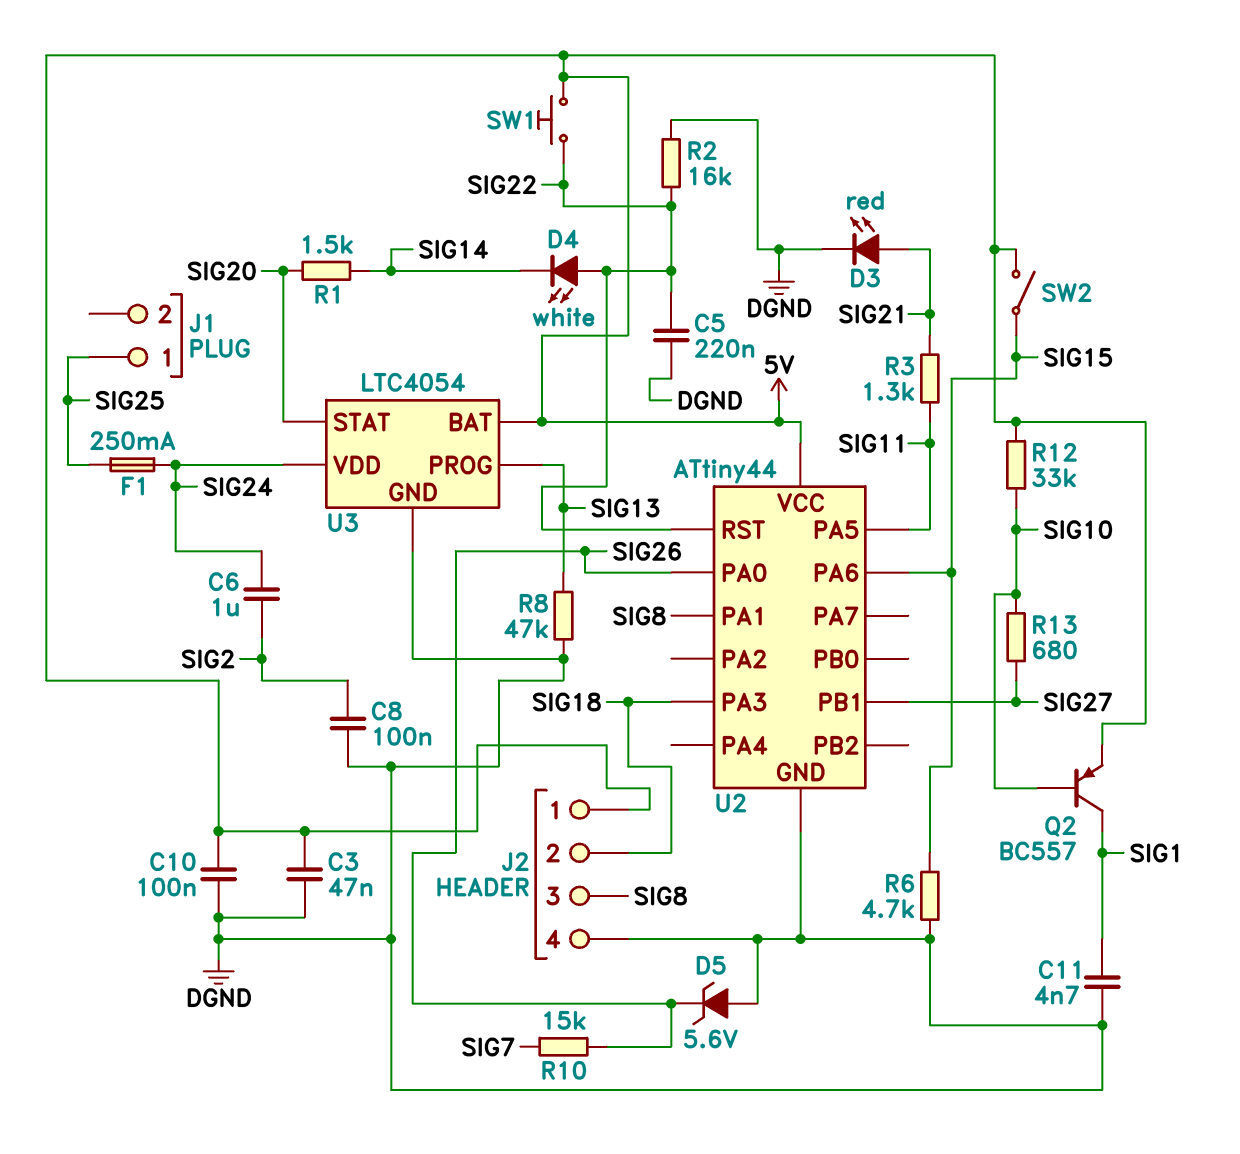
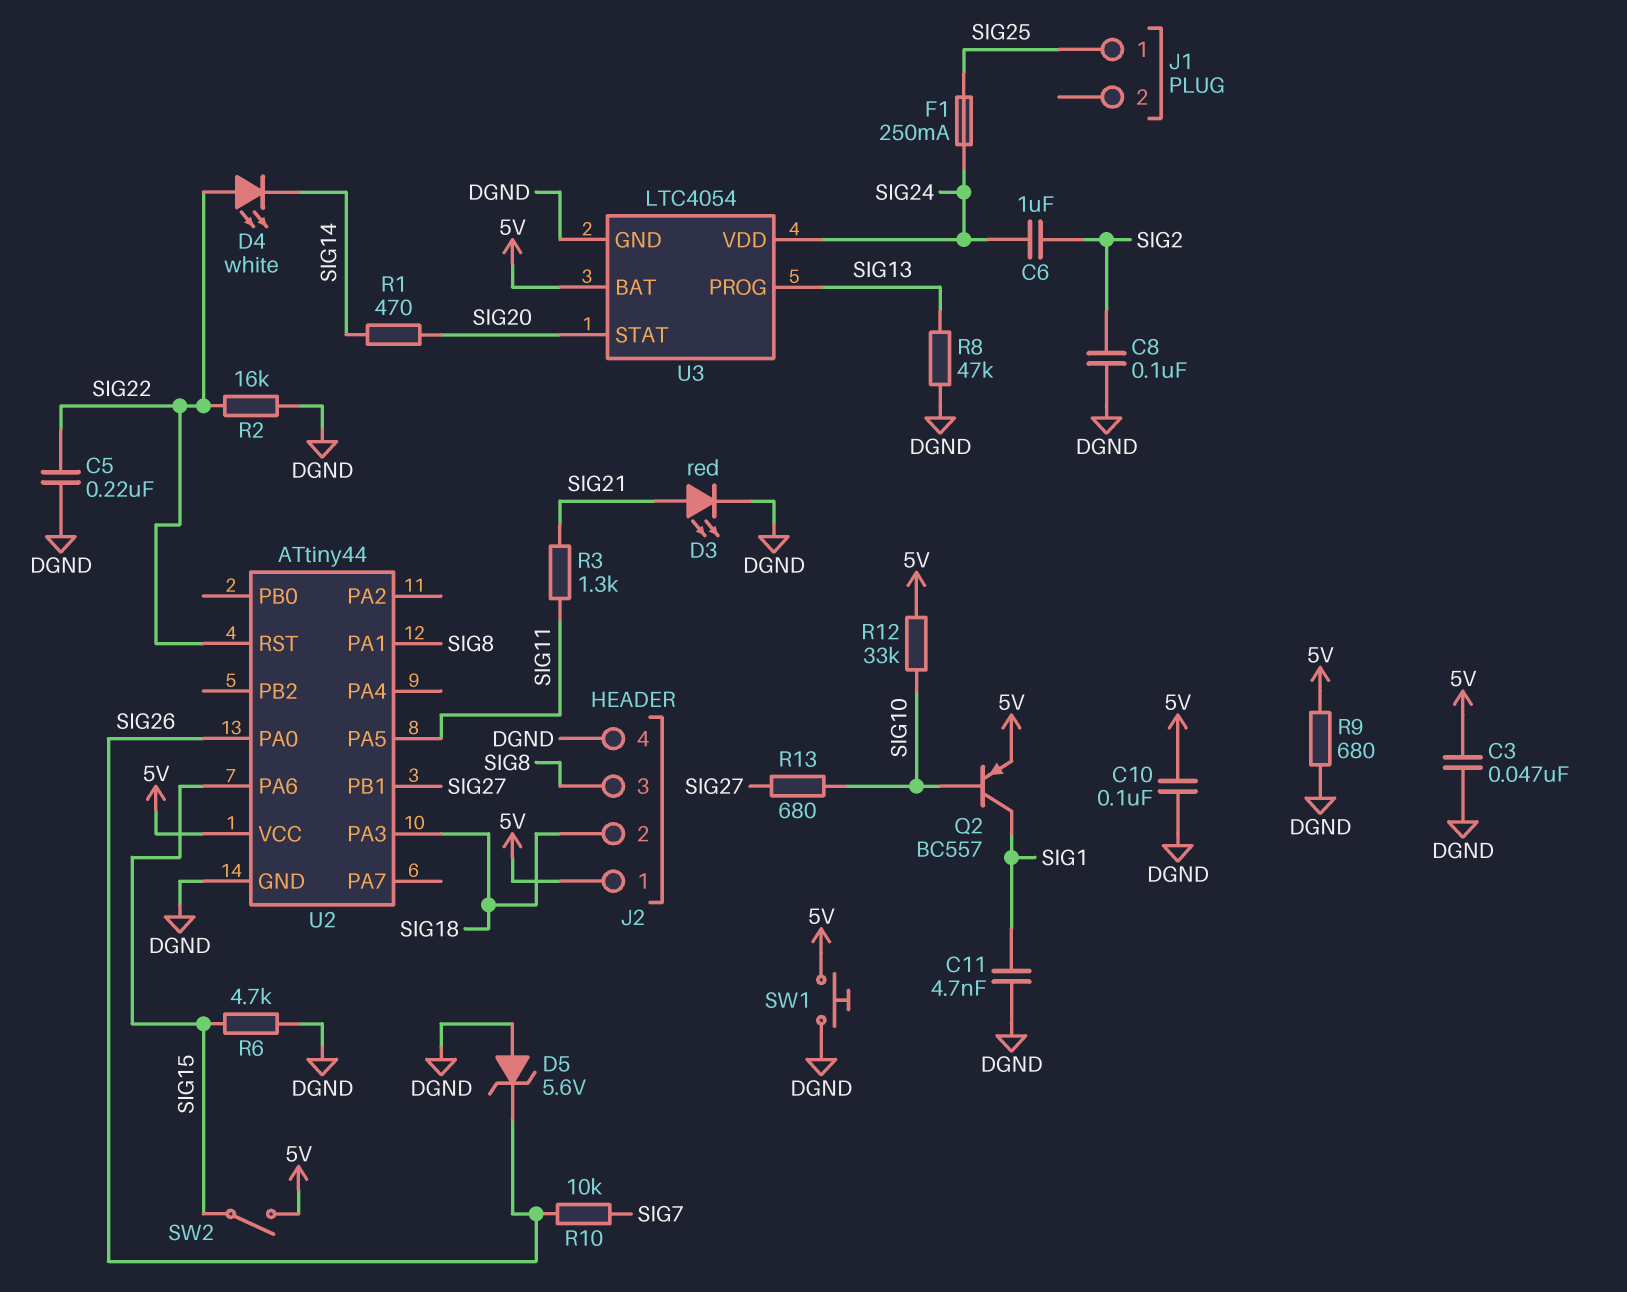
R1: 1.5k (SIG14, SIG20) -> 470 (SIG14, SIG20)
R9: none -> 680 (5V, DGND)
R10: 15k (SIG7, SIG26) -> 10k (SIG7, SIG26)
SW1: button (5V, SIG22) -> button (5V, DGND)

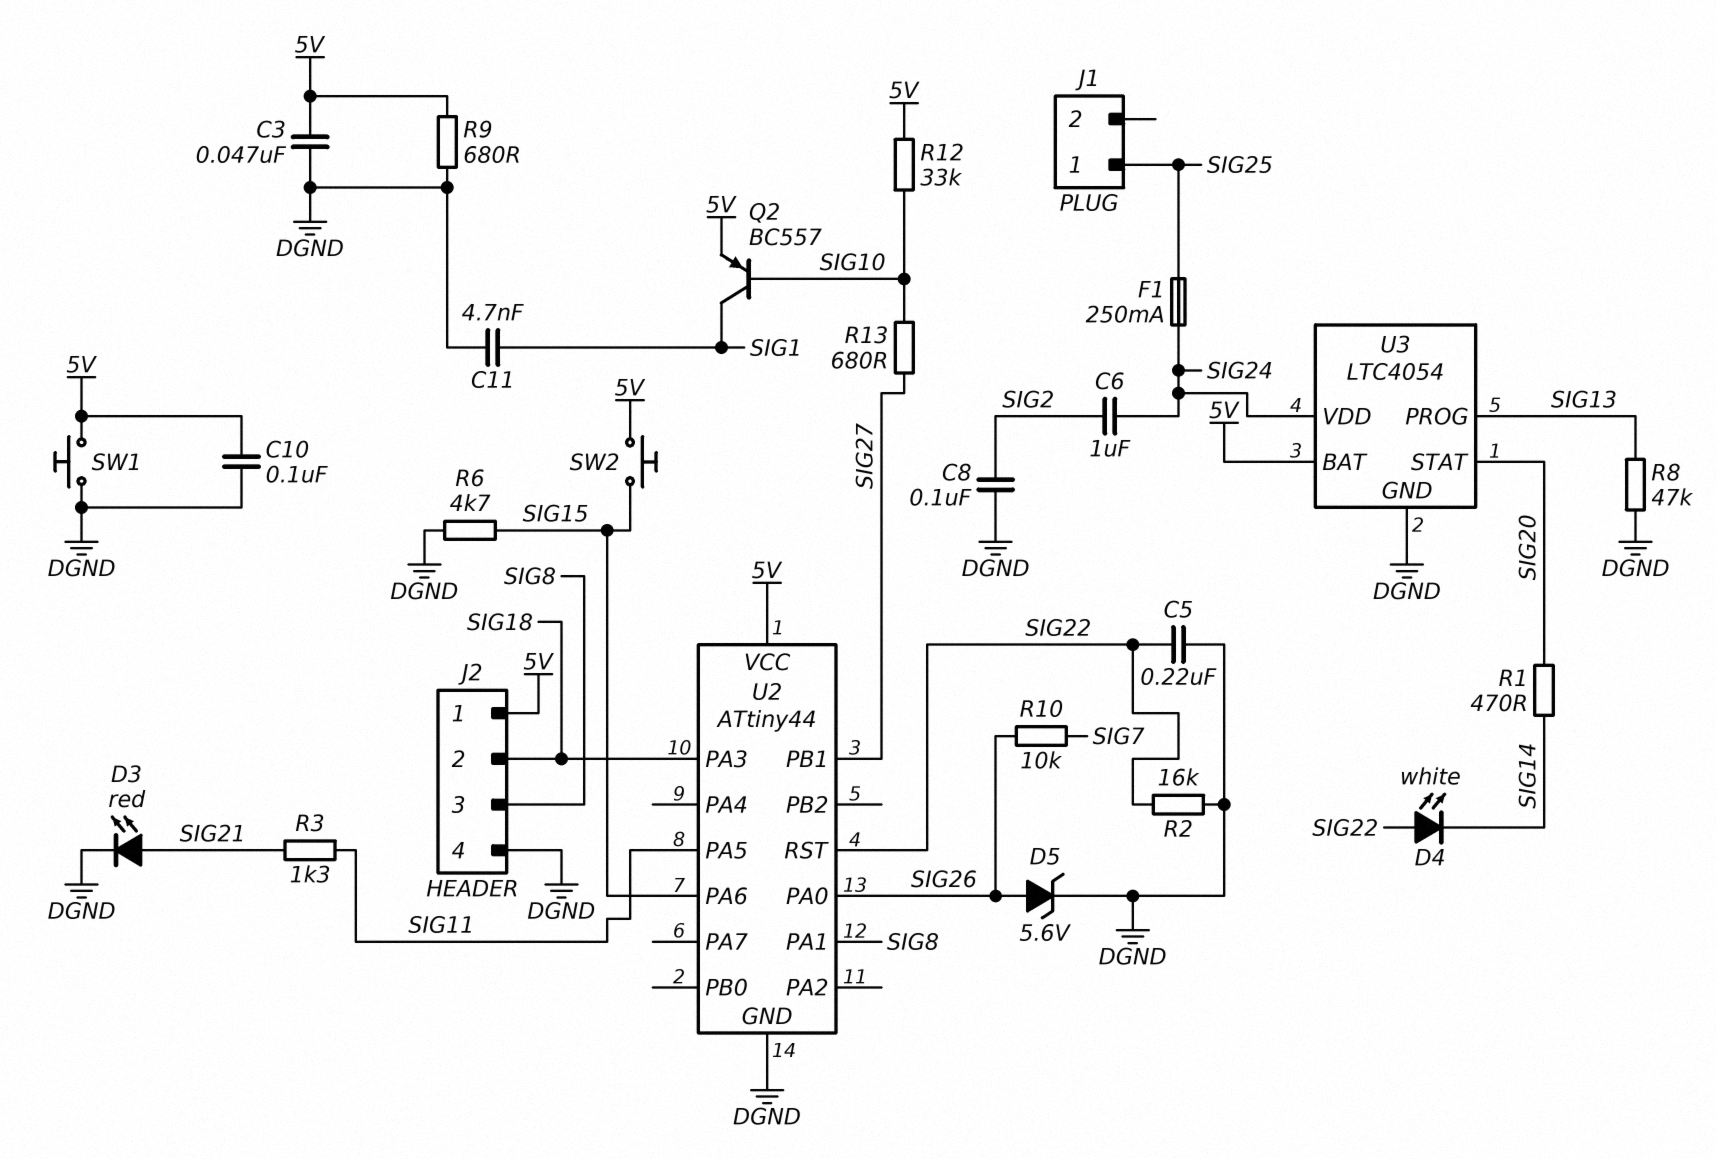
D5: zener 5.6V (A DGND, K SIG26) -> zener 5.6V (A SIG26, K DGND)
SW2: switch (5V, SIG15) -> button (5V, SIG15)

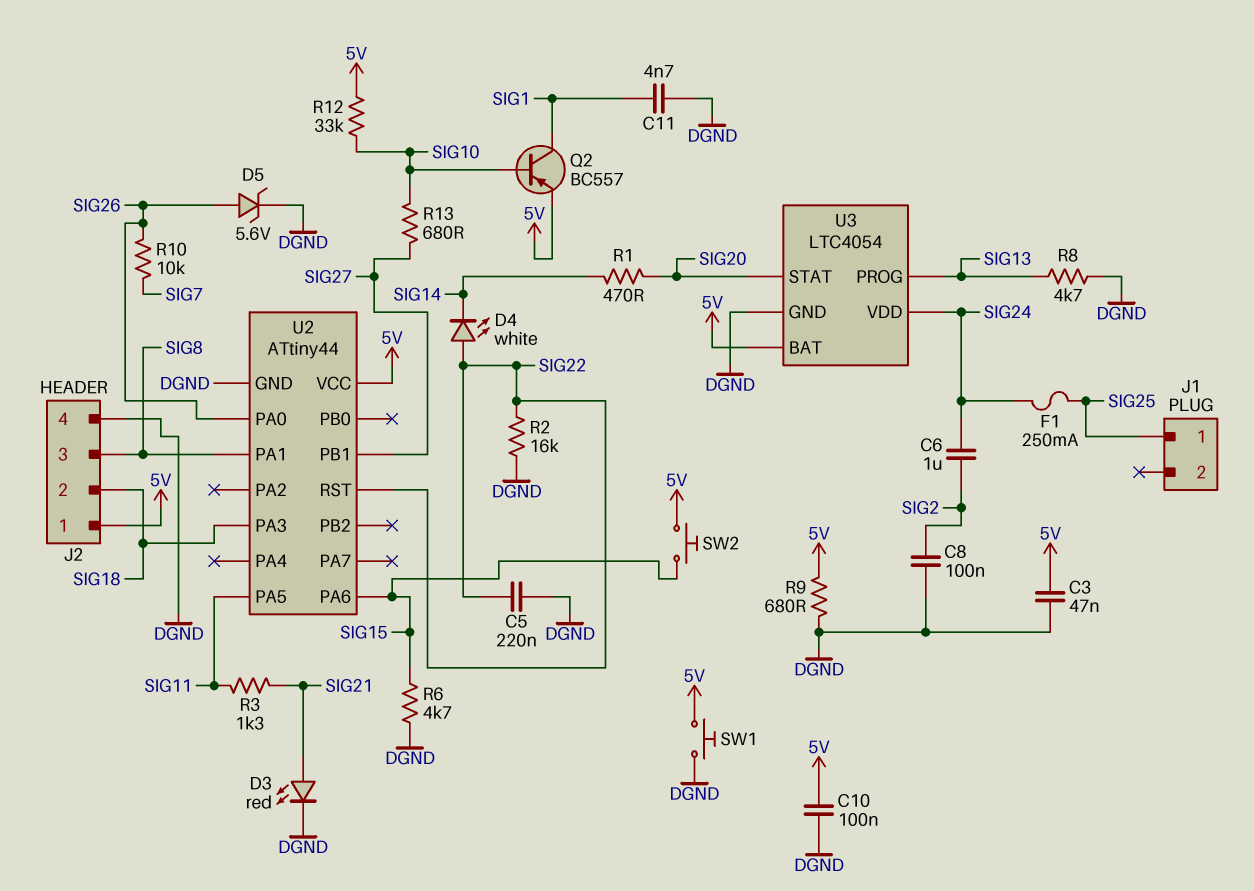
R8: 47k (DGND, SIG13) -> 4.7k (DGND, SIG13)

